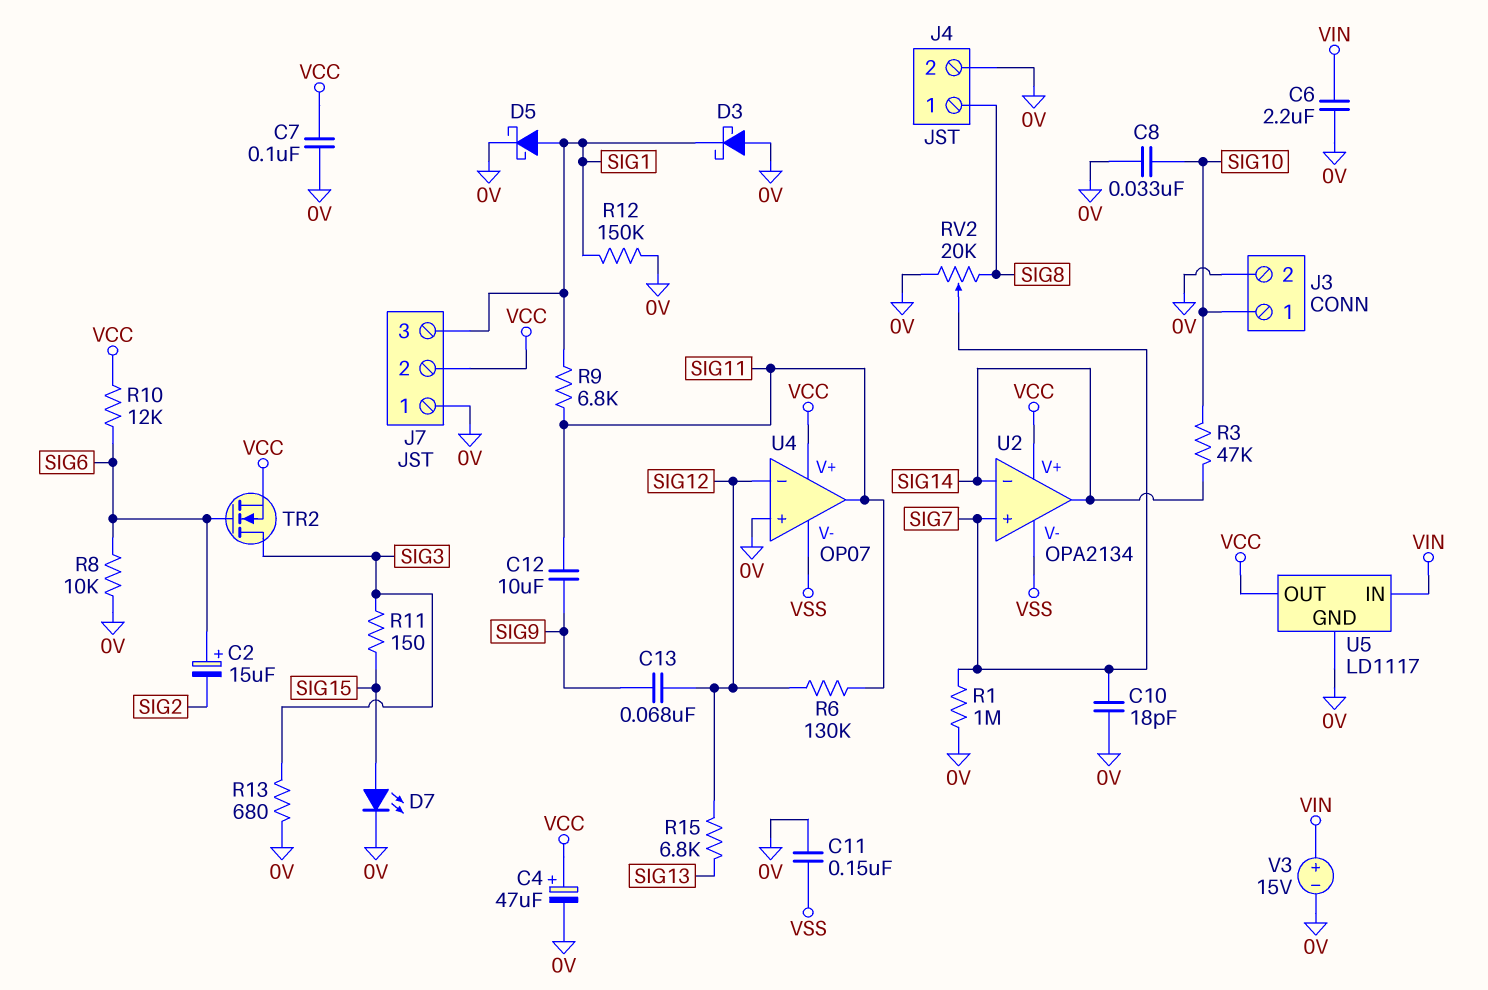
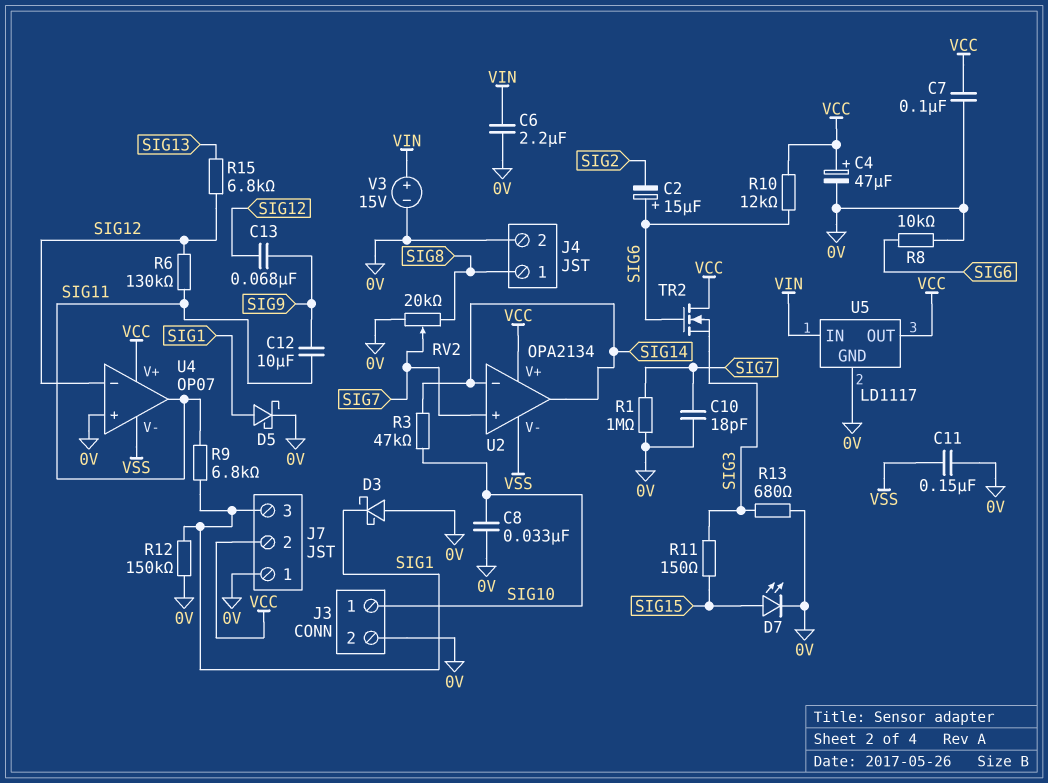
TR2: NMOS (G SIG6, D SIG3, S VCC) -> NMOS (G SIG6, D VCC, S SIG3)

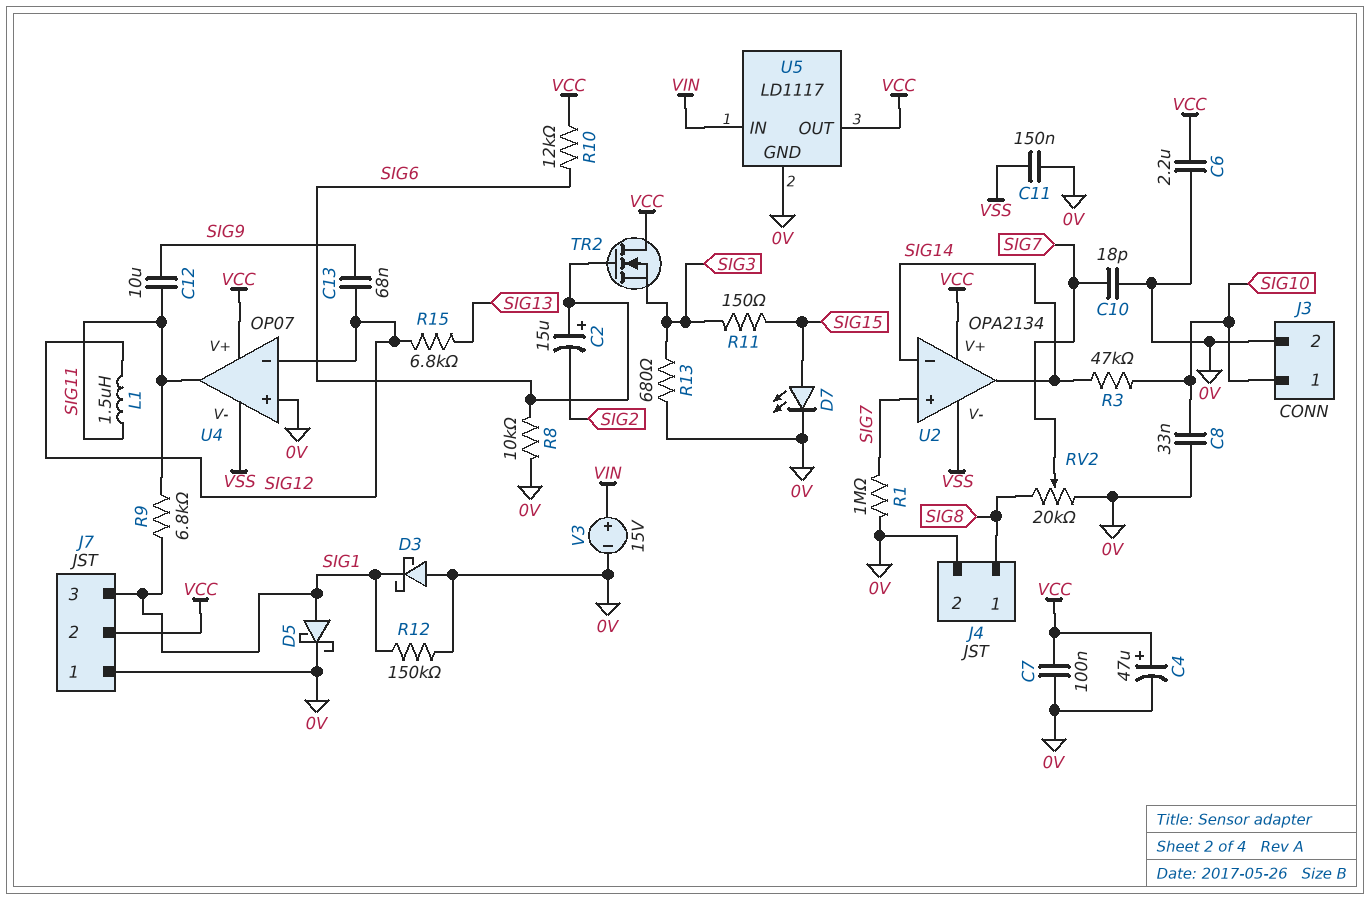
C6: 2.2uF (0V, VIN) -> 2.2uF (0V, VCC)
L1: none -> 1.5uH (SIG11, SIG12)
R6: 130k (SIG11, SIG12) -> none

